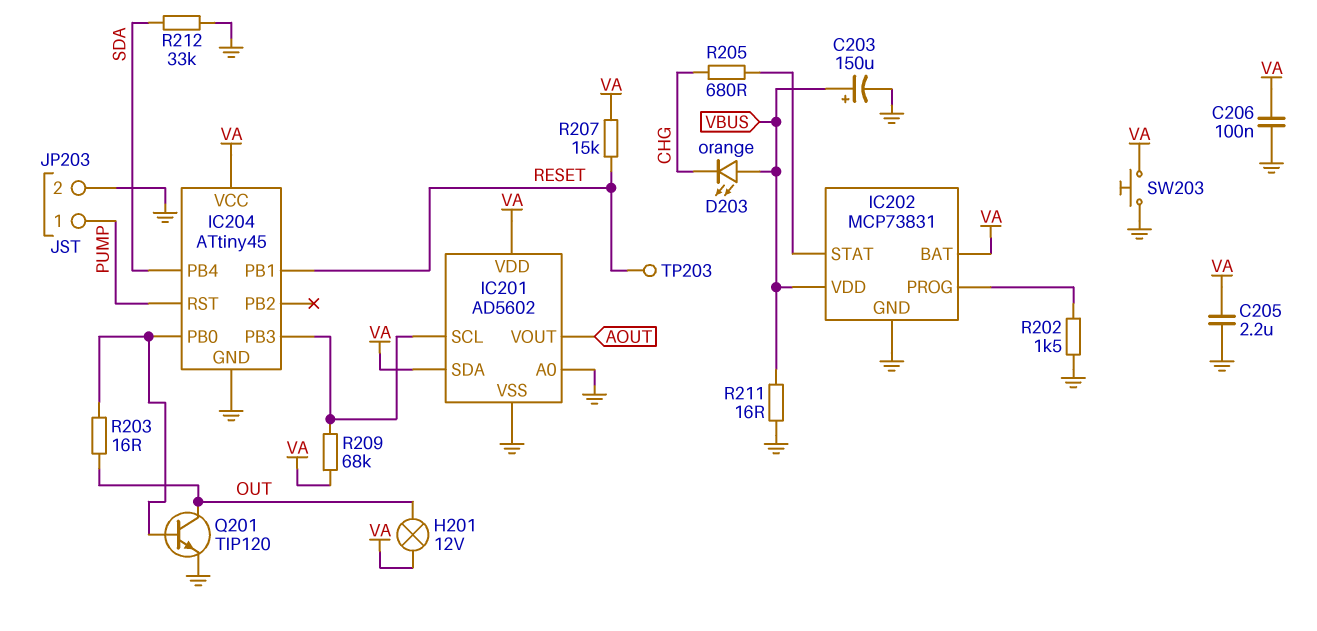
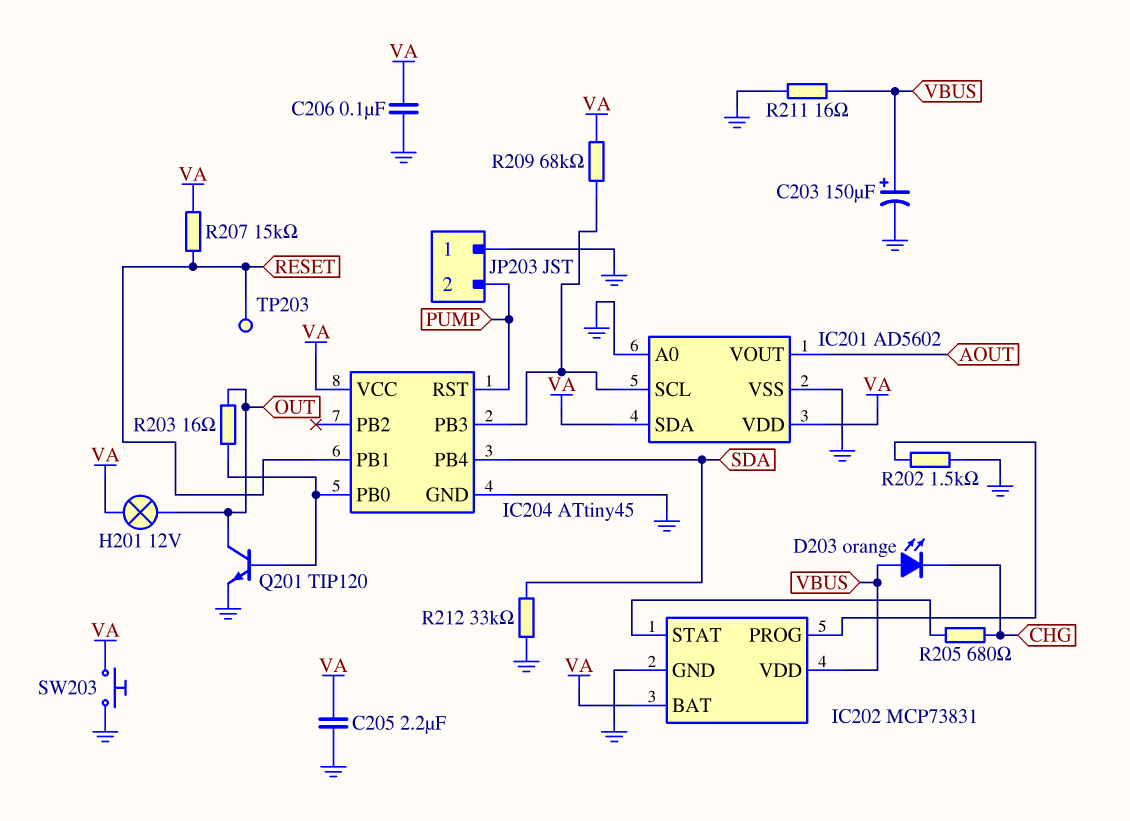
JP203 pin 1: PUMP -> GND
JP203 pin 2: GND -> PUMP

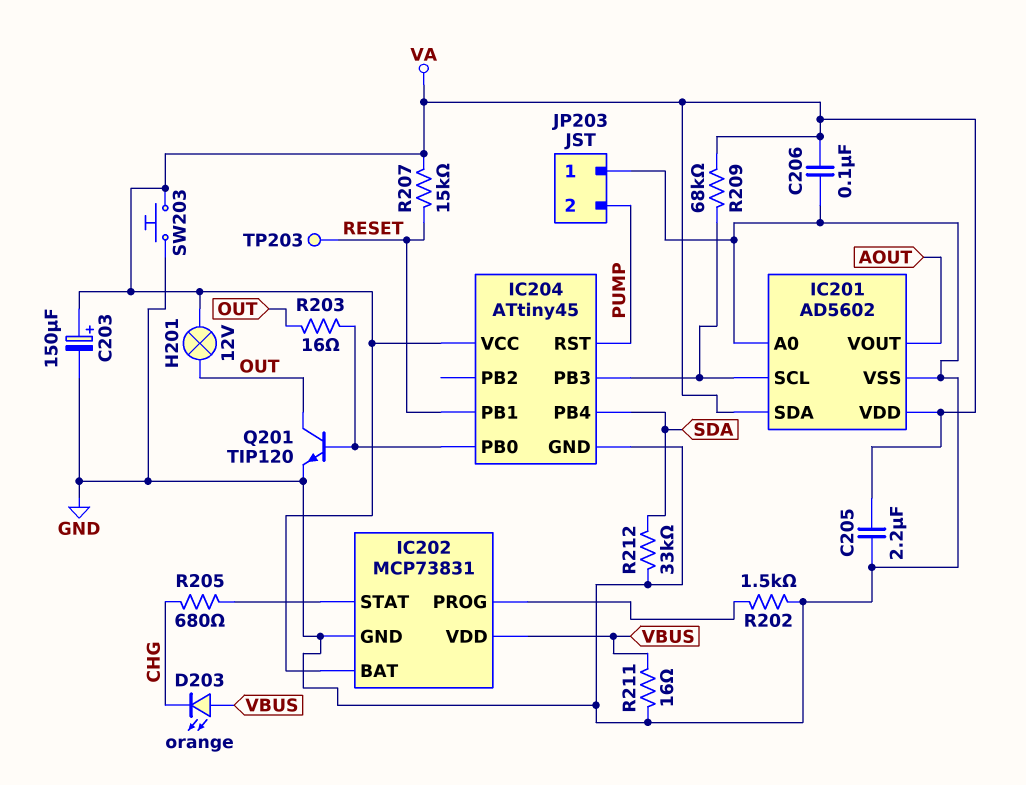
C203: 150uF (plus VBUS, minus GND) -> 150uF (plus VA, minus GND)

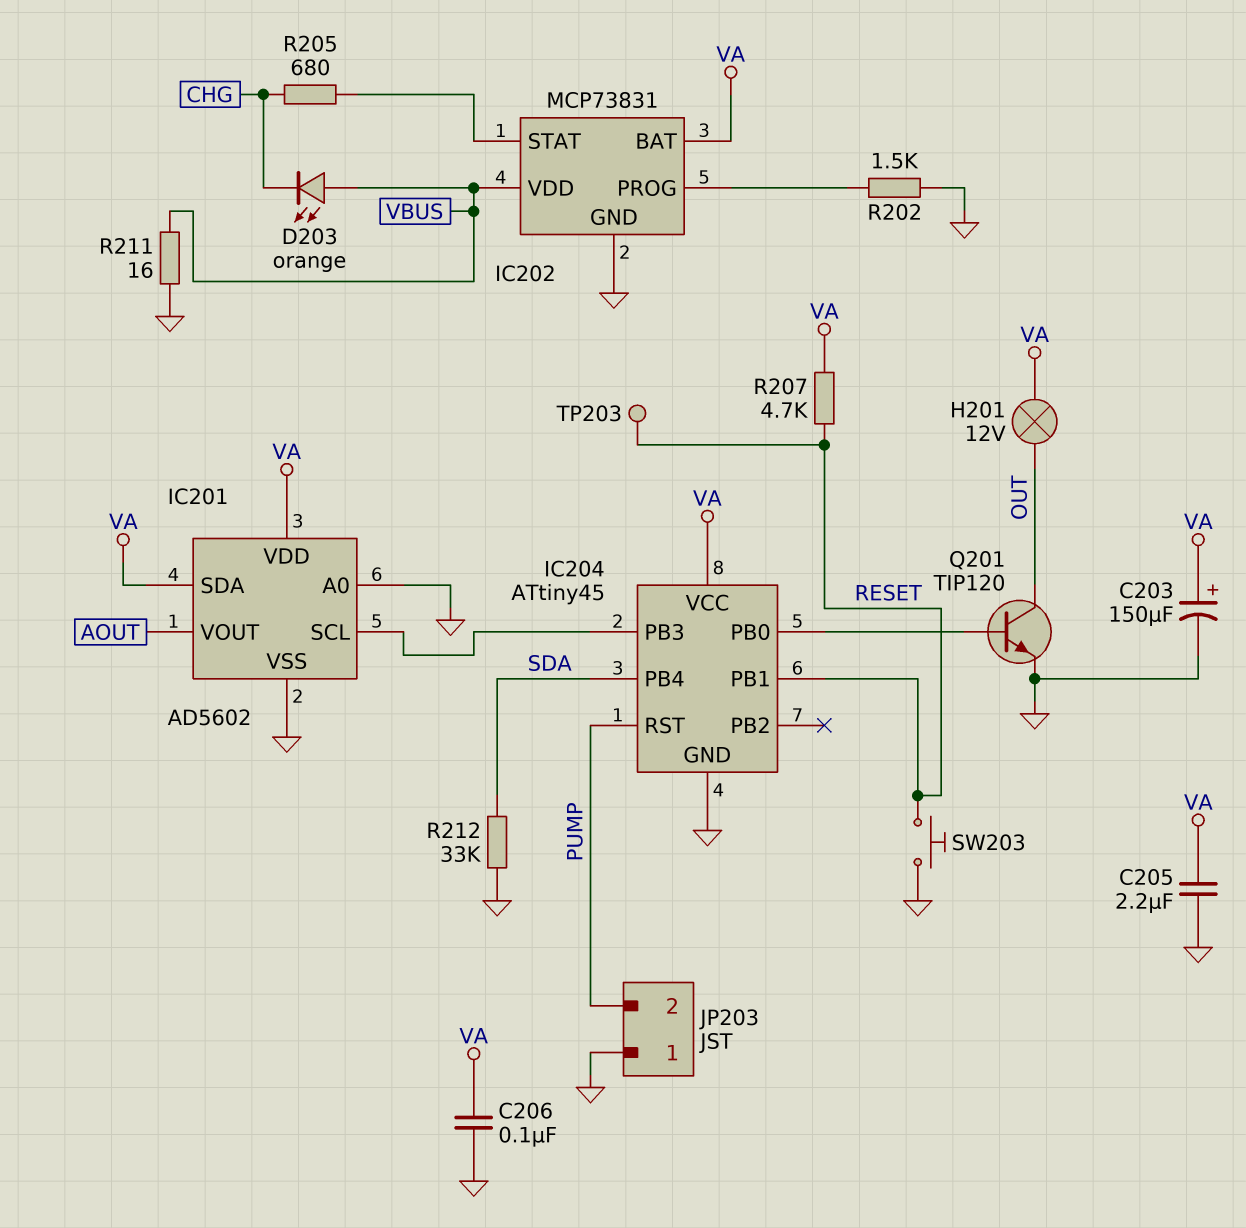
R203: 16 (IC204/PB0, OUT) -> none
R207: 15k (RESET, VA) -> 4.7k (RESET, VA)
R209: 68k (IC201/SCL, VA) -> none
SW203: button (GND, VA) -> button (GND, RESET)

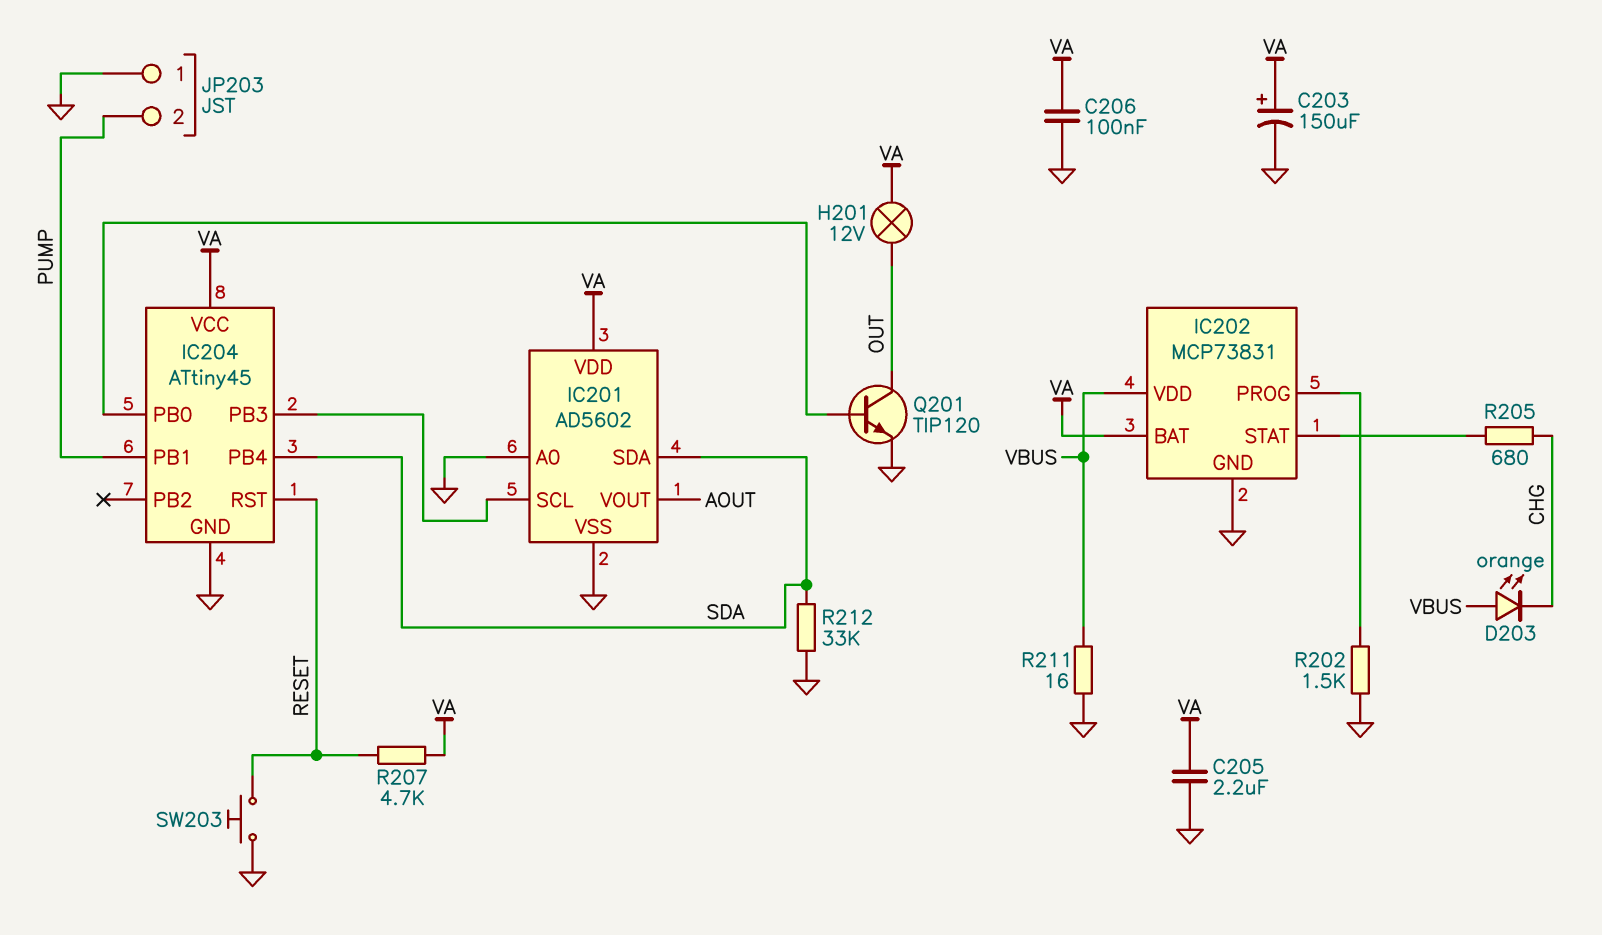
IC201 pin SDA: VA -> SDA
IC204 pin PB1: RESET -> PUMP
IC204 pin RST: PUMP -> RESET
TP203: test point (RESET) -> none

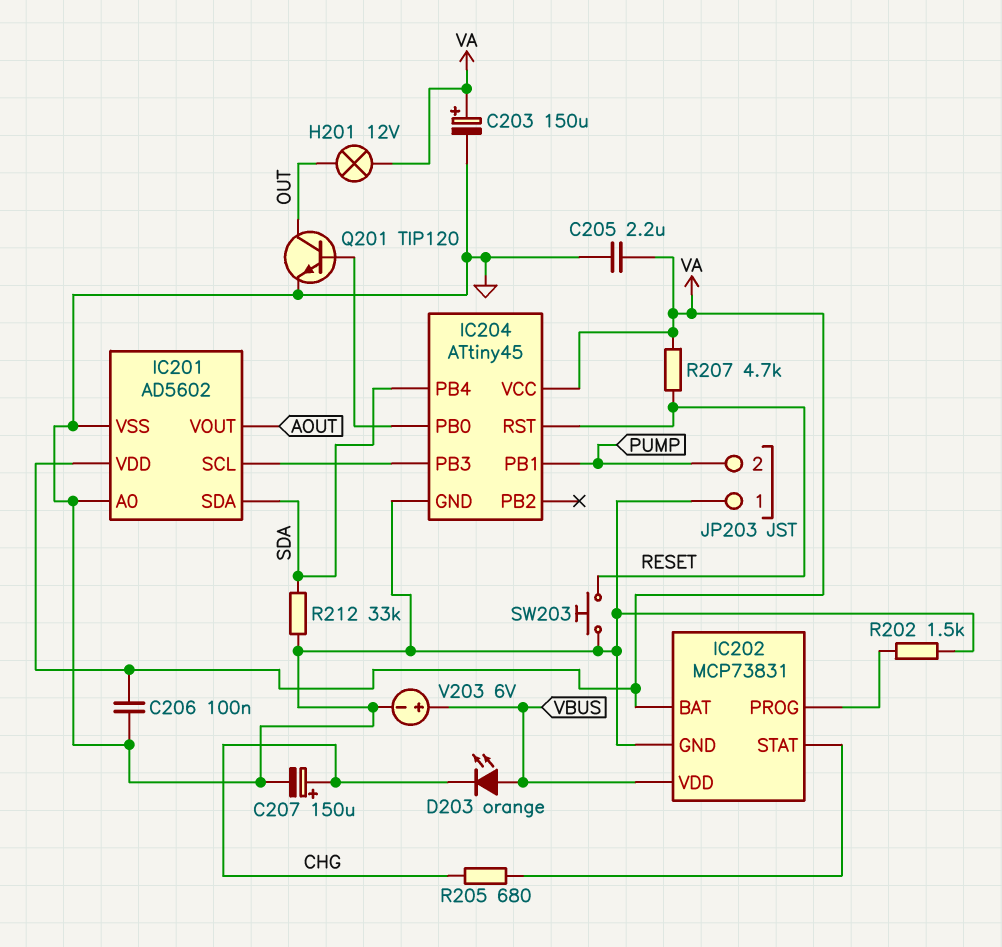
C207: none -> 150uF (plus CHG, minus GND)
R211: 16 (GND, VBUS) -> none
V203: none -> 6V (plus VBUS, minus GND)

